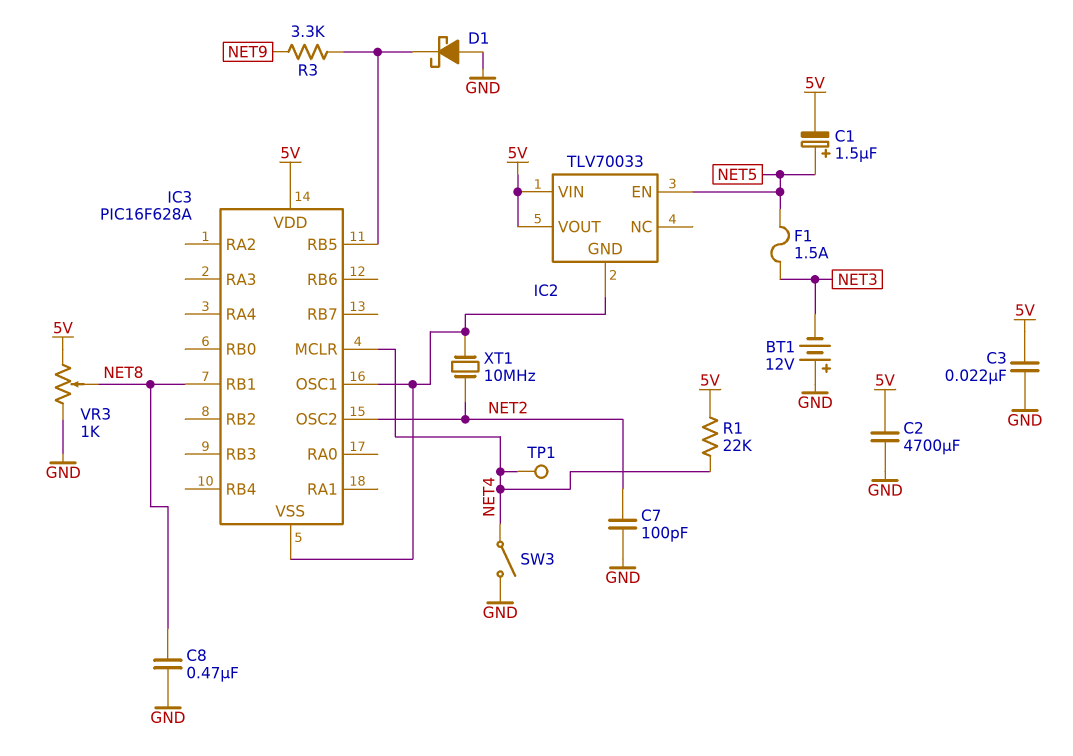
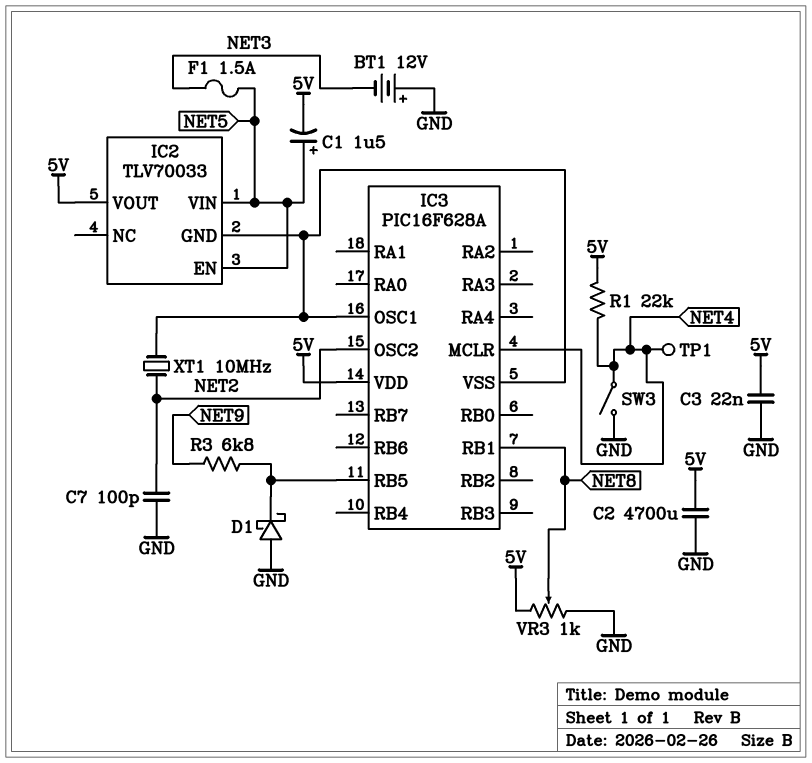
C8: 470nF (GND, NET8) -> none
IC2 pin VIN: 5V -> NET5
R3: 3.3k (IC3/RB5, NET9) -> 6.8k (IC3/RB5, NET9)

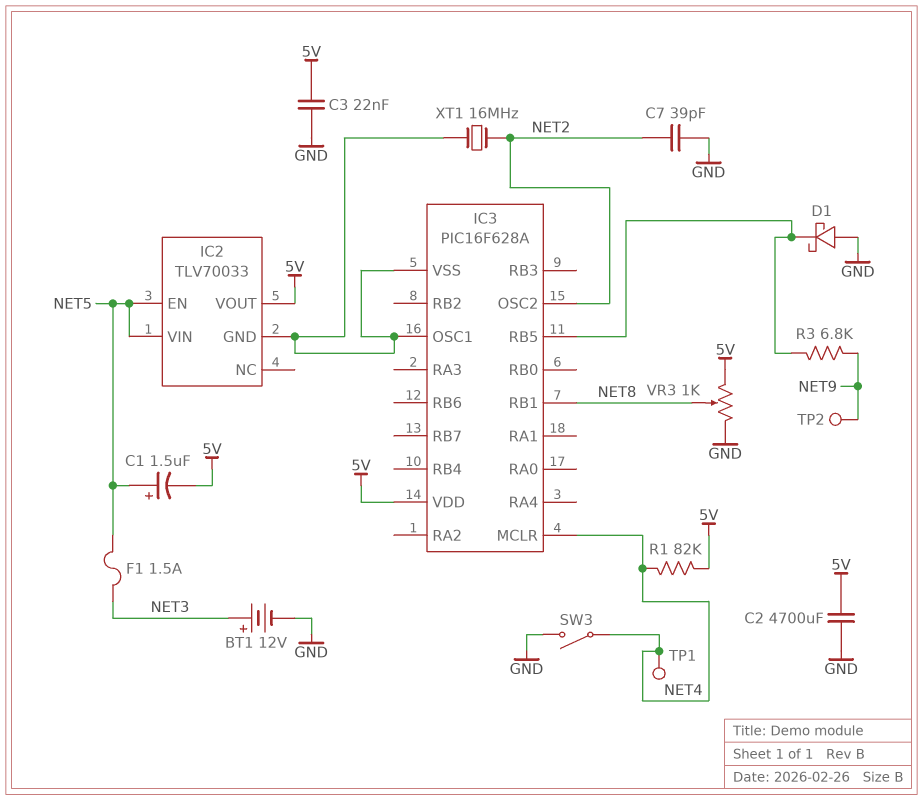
BT1: 12V (plus GND, minus NET3) -> 12V (plus NET3, minus GND)
C7: 100pF (GND, NET2) -> 39pF (GND, NET2)
R1: 22k (5V, NET4) -> 82k (5V, NET4)
TP2: none -> test point (NET9)
XT1: 10MHz (IC2/GND, NET2) -> 16MHz (IC2/GND, NET2)

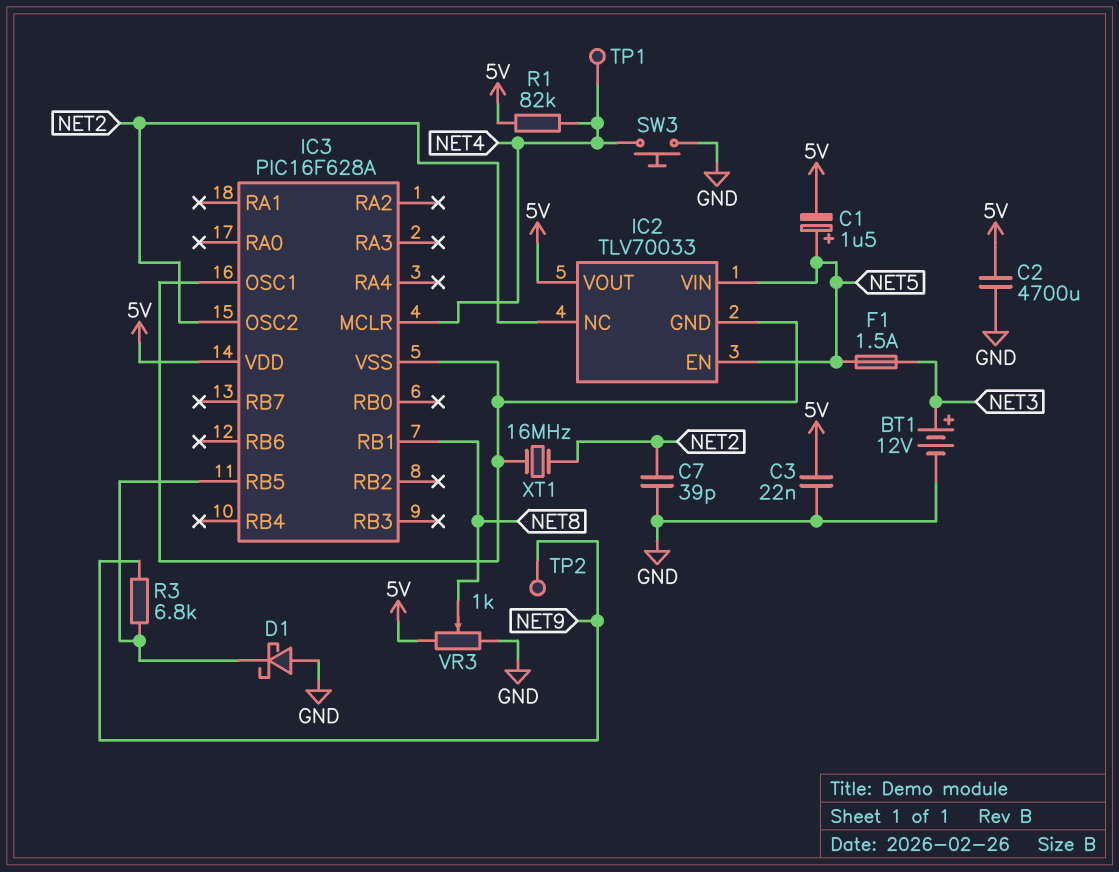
IC2 pin NC: none -> NET2
SW3: switch (GND, NET4) -> button (GND, NET4)

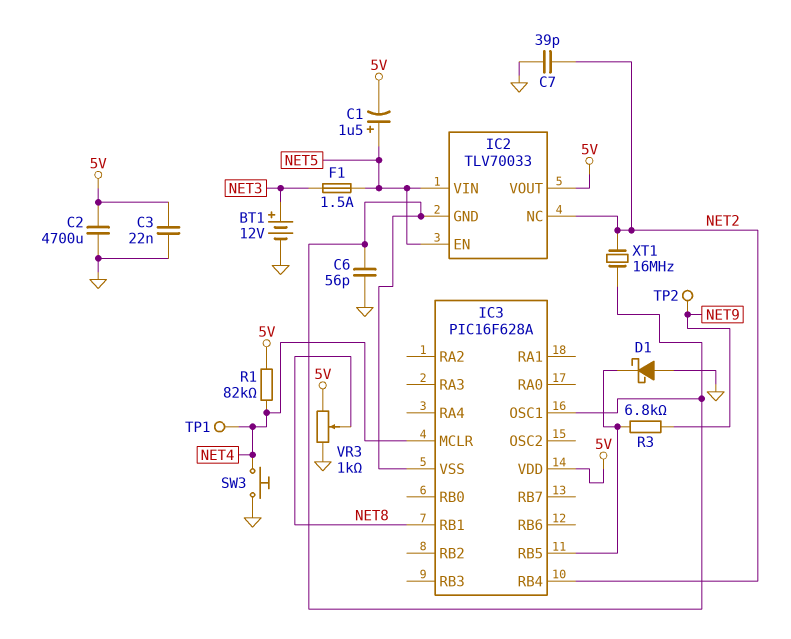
C6: none -> 56pF (GND, IC2/GND)
IC3 pin OSC2: NET2 -> none
IC3 pin RB4: none -> NET2

